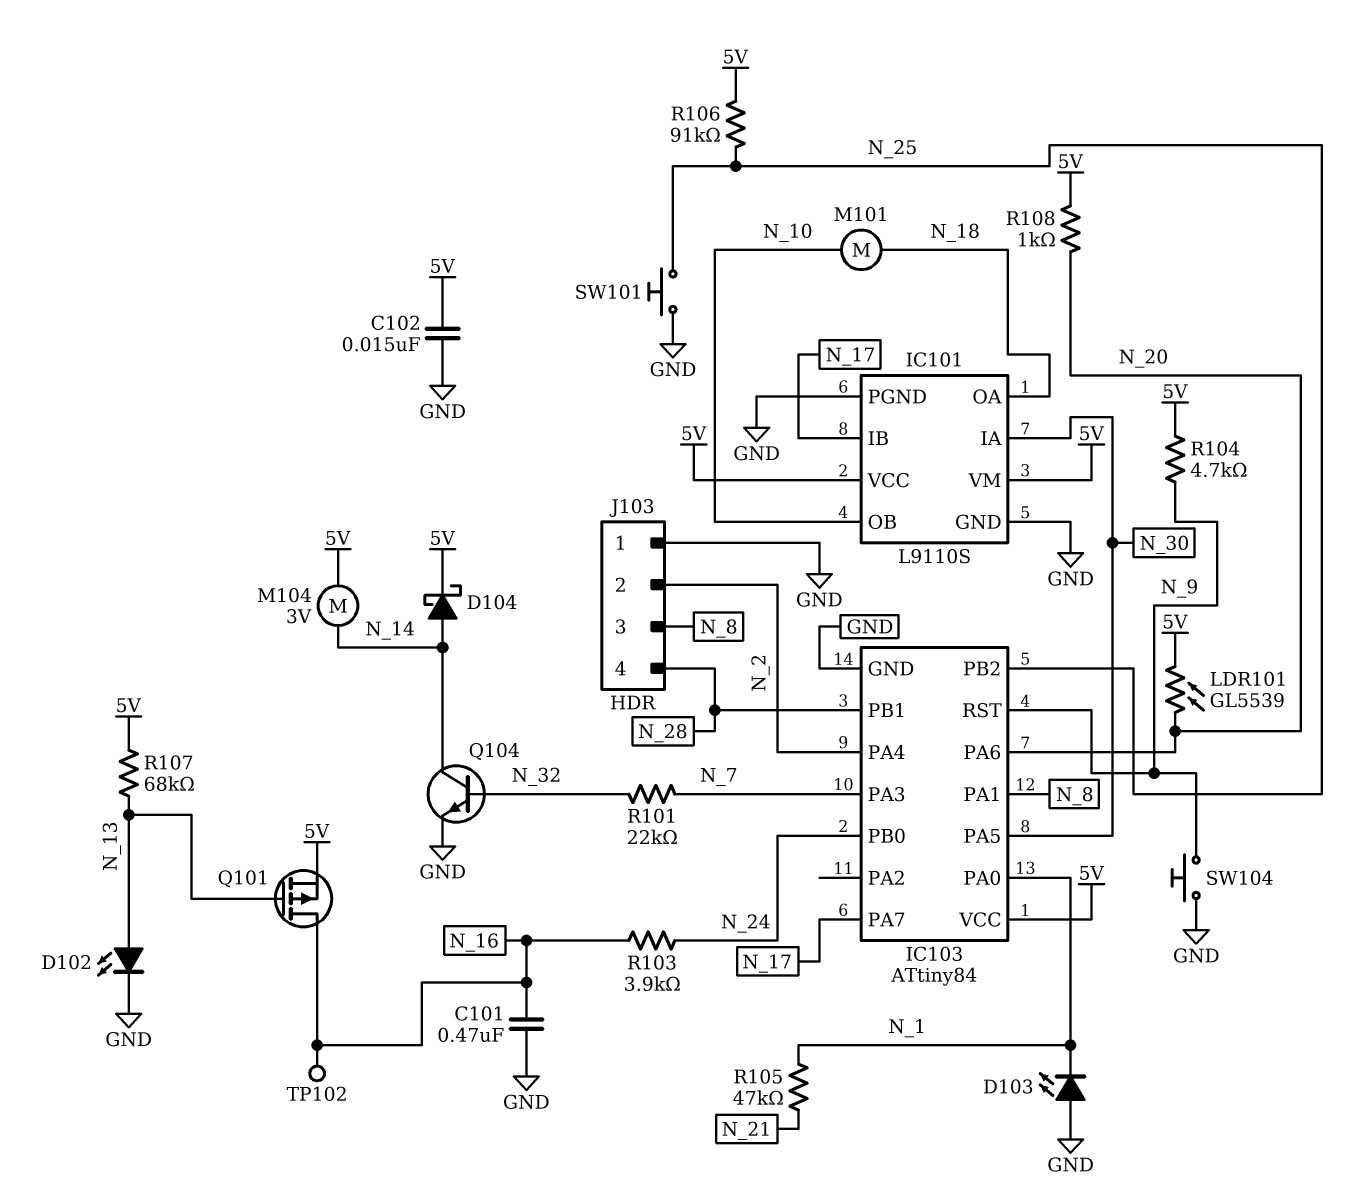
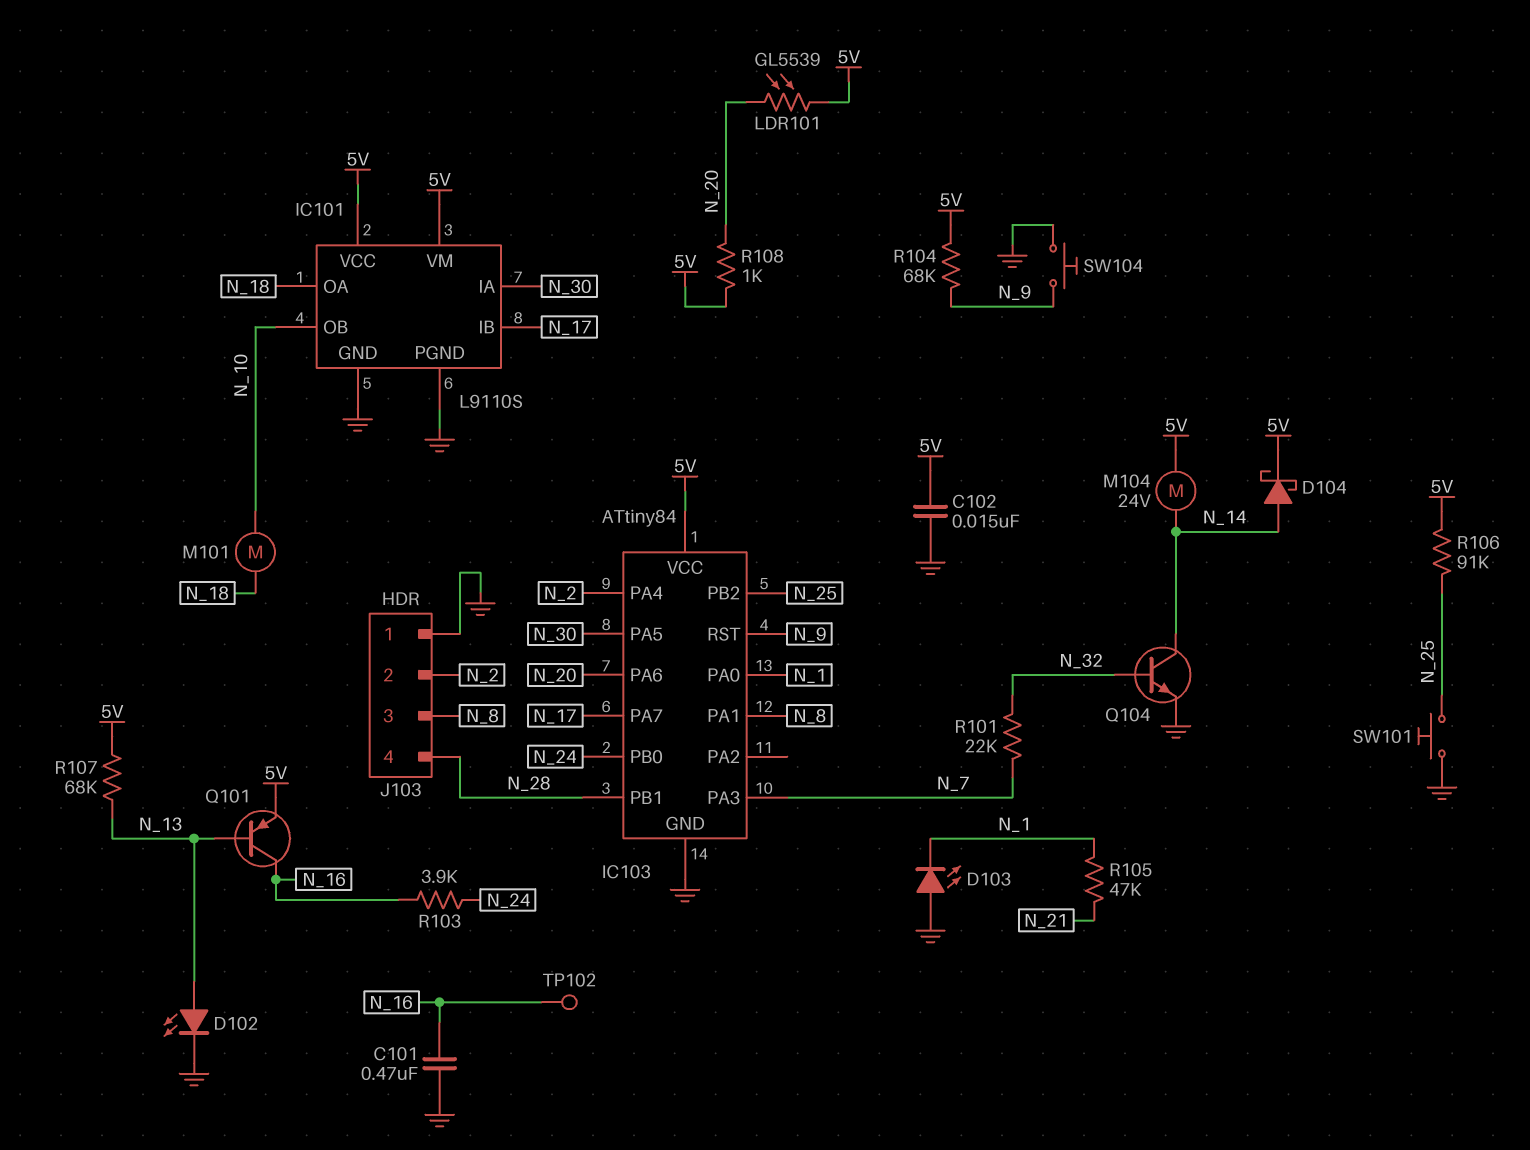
M104: motor 3V (5V, N_14) -> motor 24V (5V, N_14)
Q101: PMOS (G N_13, D N_16, S 5V) -> PNP (B N_13, C N_16, E 5V)
R104: 4.7k (5V, N_9) -> 68k (5V, N_9)

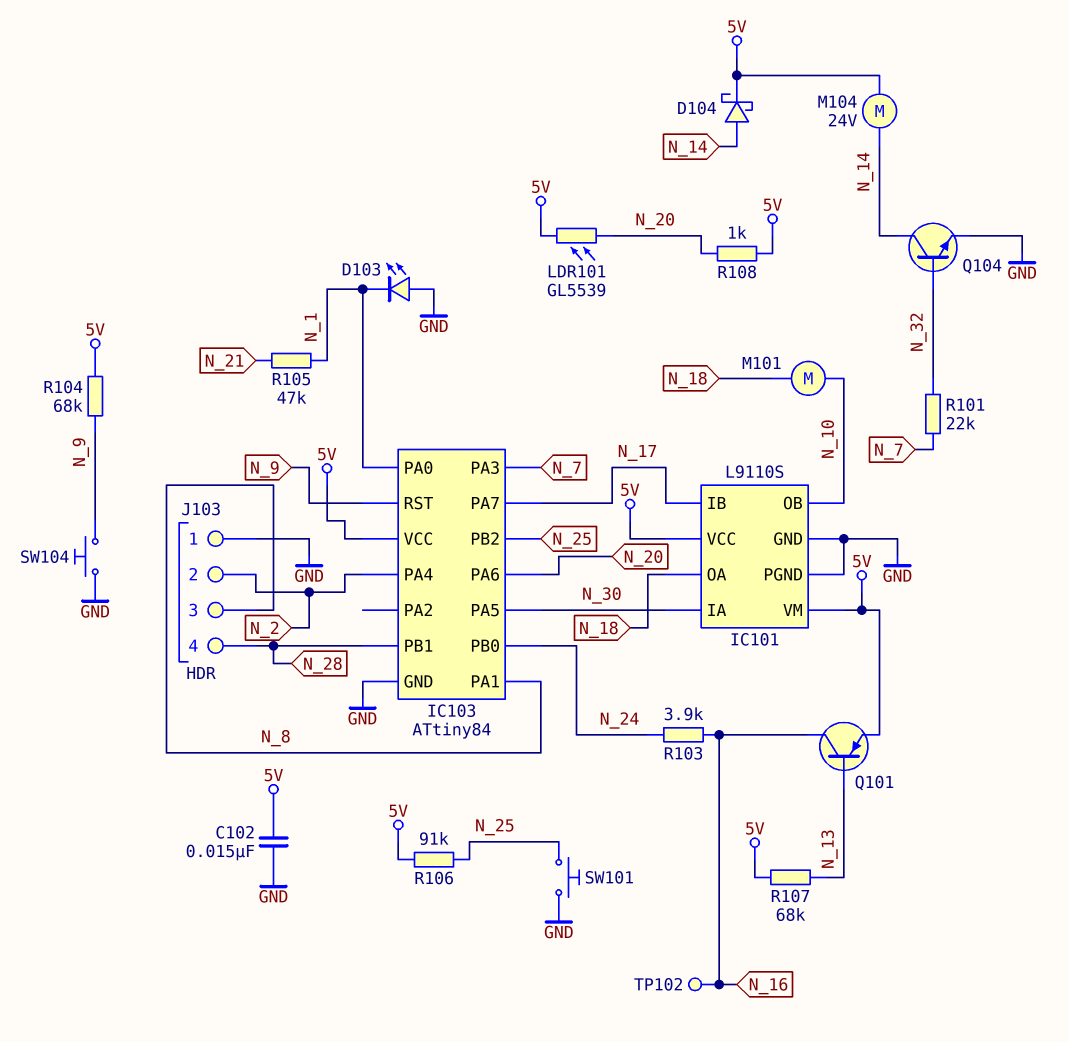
C101: 470nF (GND, N_16) -> none
D102: LED (A N_13, K GND) -> none

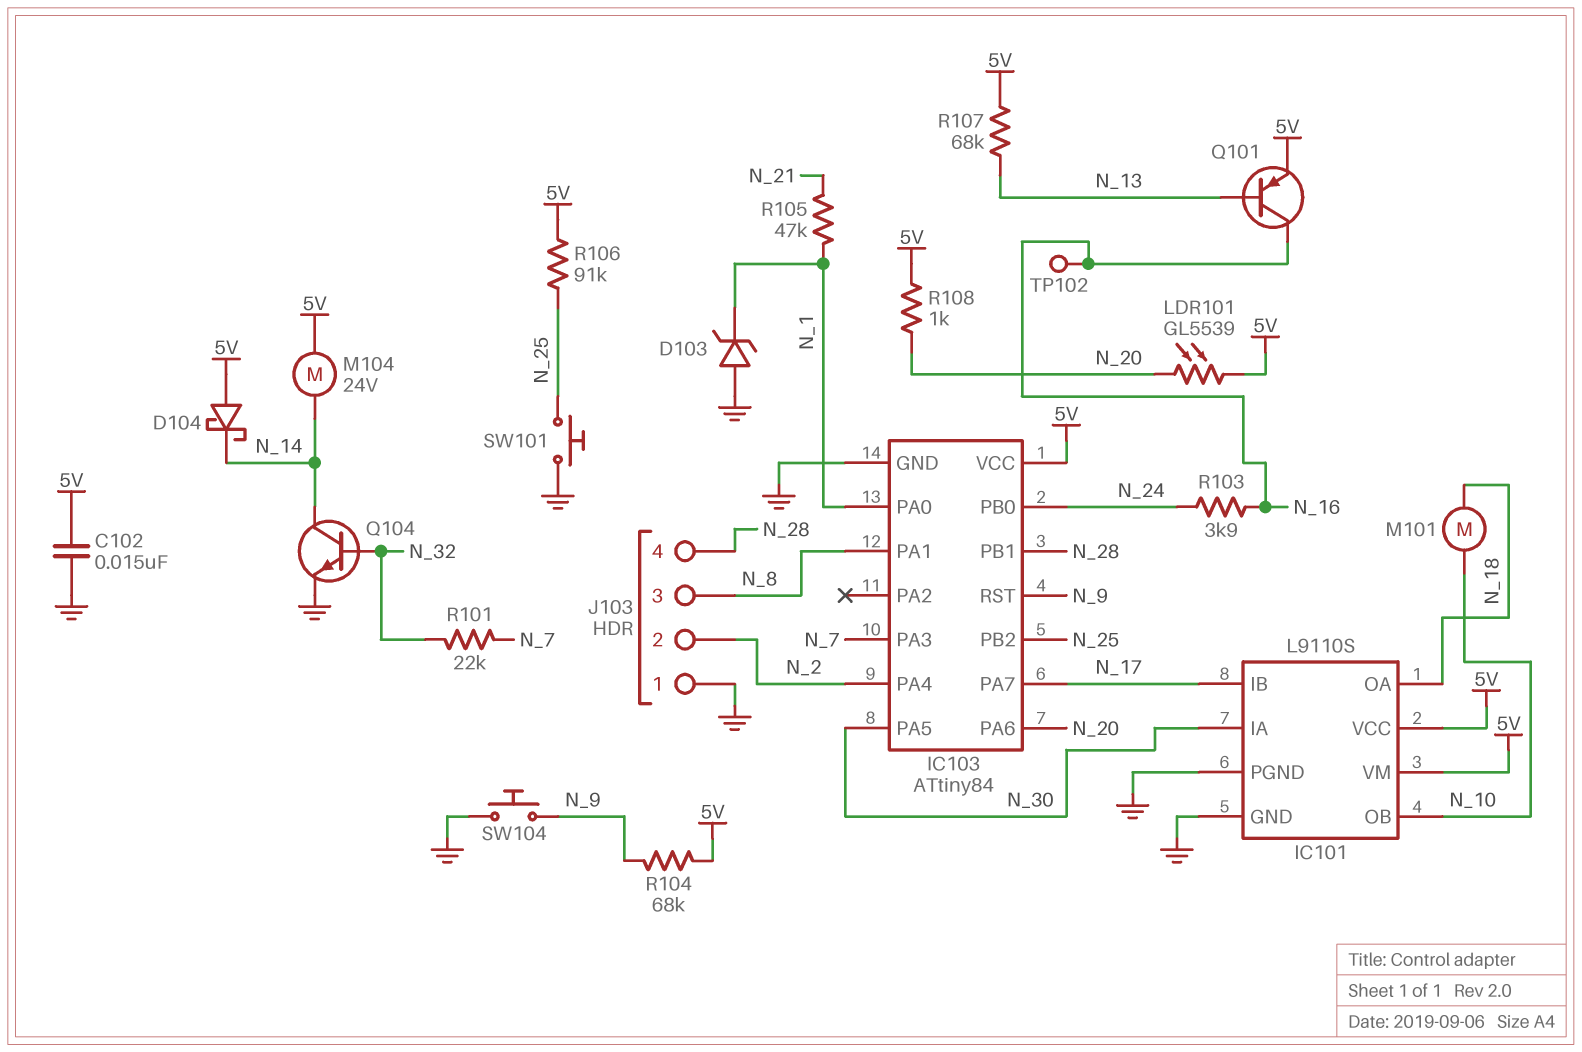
D103: LED (A GND, K N_1) -> zener (A GND, K N_1)
D104: schottky (A N_14, K 5V) -> schottky (A 5V, K N_14)

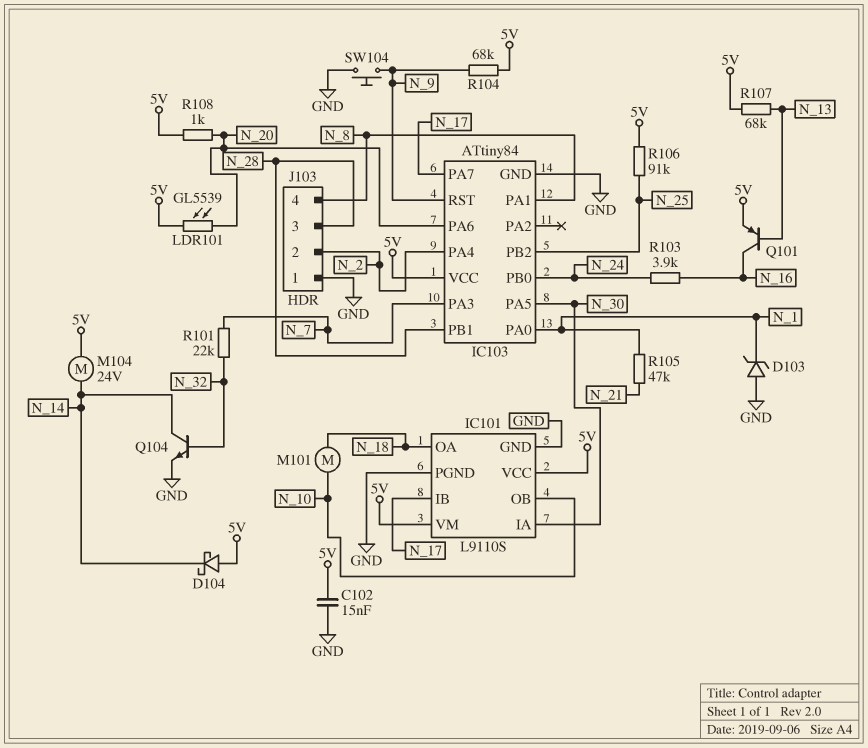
J103 pin 3: N_8 -> N_28
J103 pin 4: N_28 -> N_8
SW101: button (GND, N_25) -> none
TP102: test point (N_16) -> none

